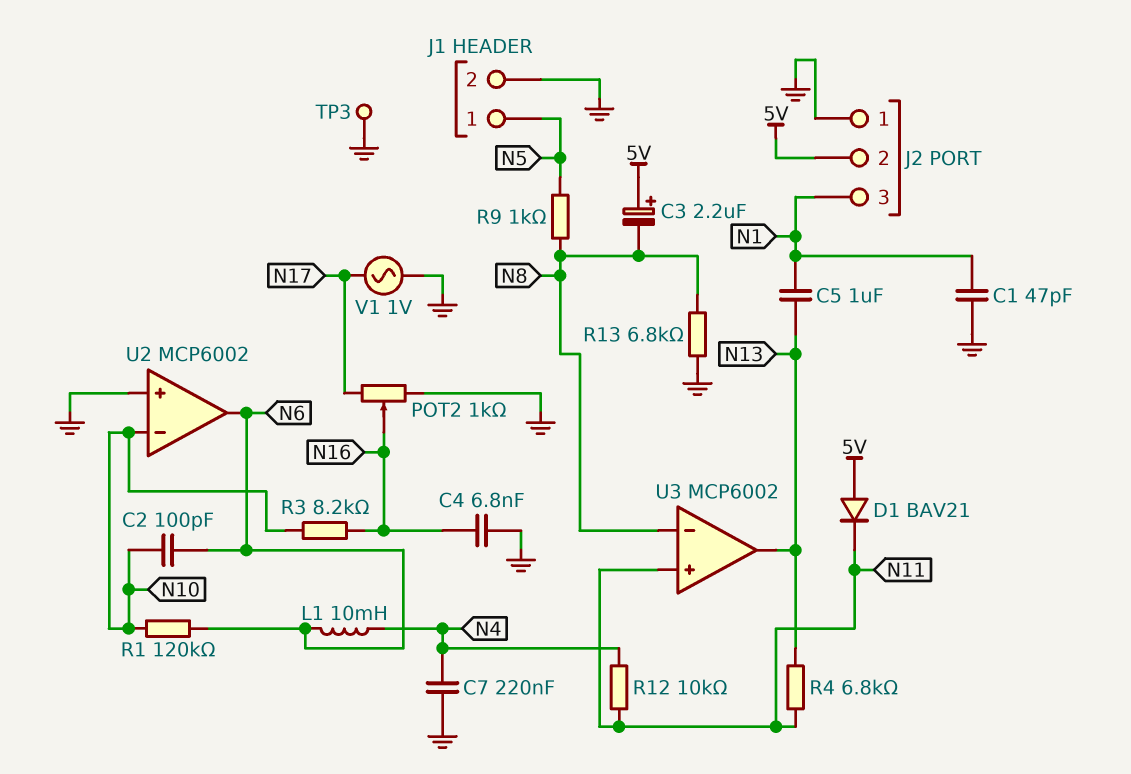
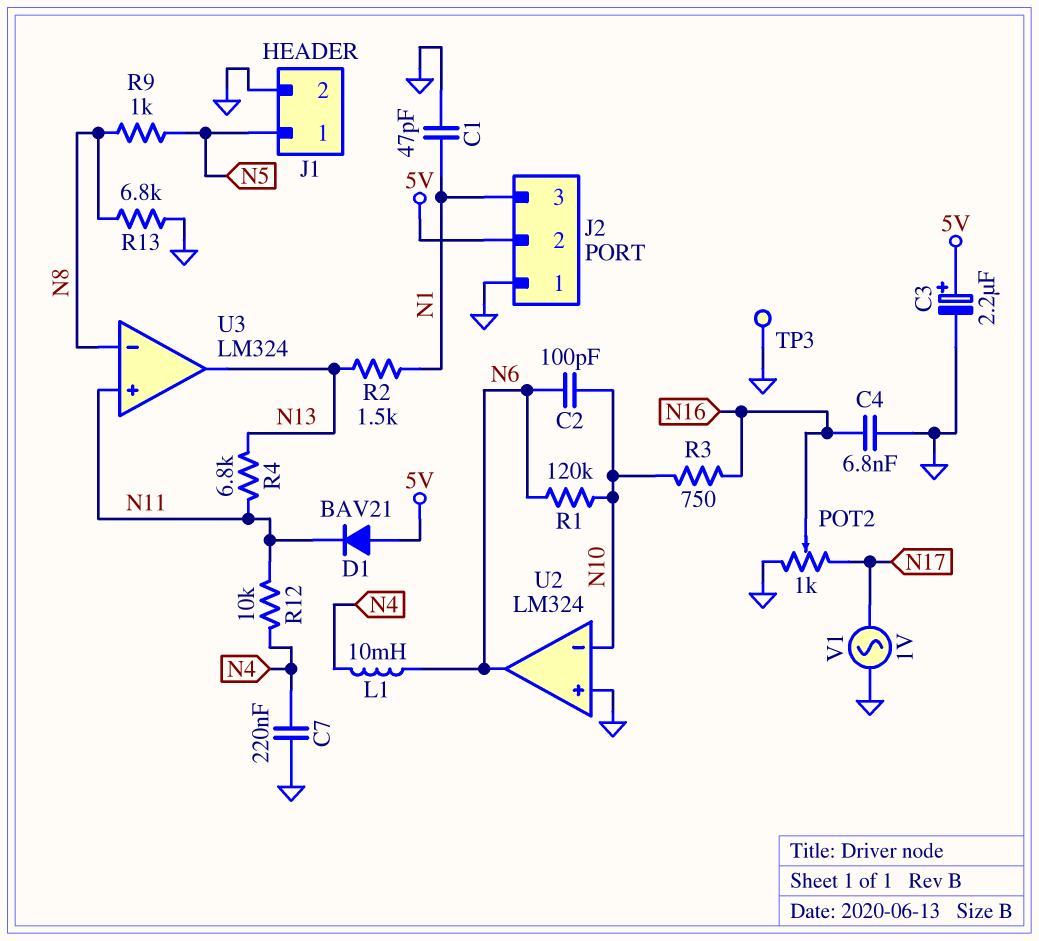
C3: 2.2uF (plus 5V, minus N8) -> 2.2uF (plus 5V, minus GND)
C5: 1uF (N1, N13) -> none
R2: none -> 1.5k (N1, N13)
R3: 8.2k (N10, N16) -> 750 (N10, N16)
U2: MCP6002 -> LM324
U3: MCP6002 -> LM324

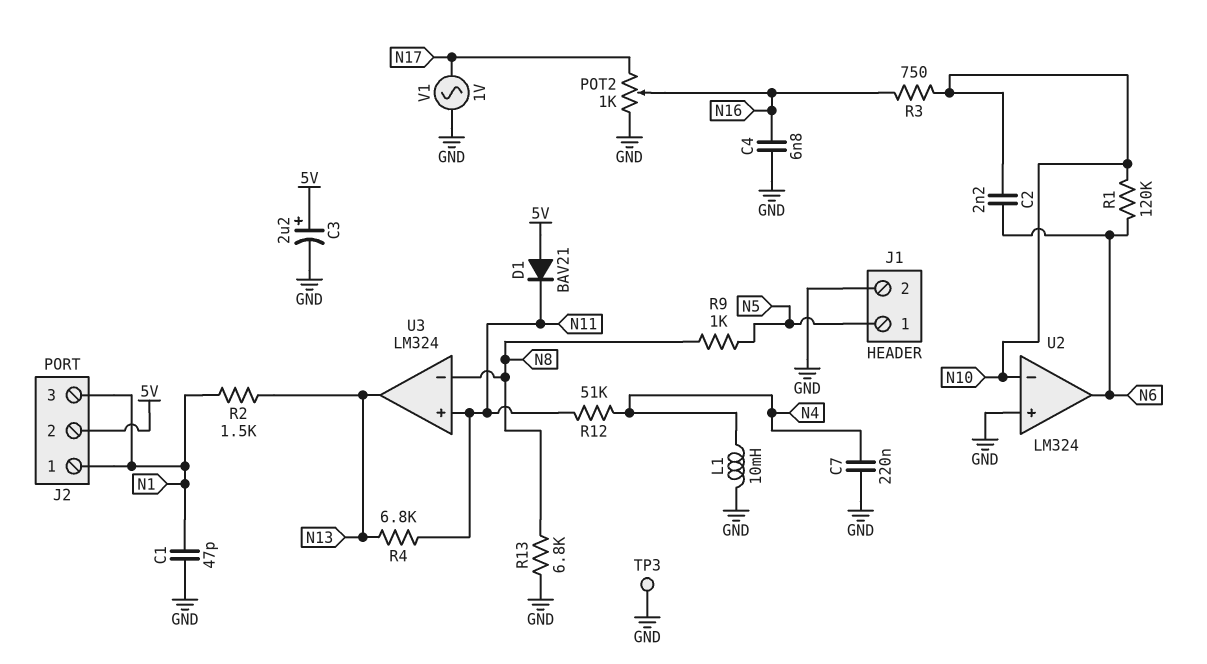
C2: 100pF (N6, N10) -> 2.2nF (N6, N10)
J2 pin 1: GND -> N1
L1: 10mH (N4, N6) -> 10mH (GND, N4)
R12: 10k (N4, N11) -> 51k (N4, N11)

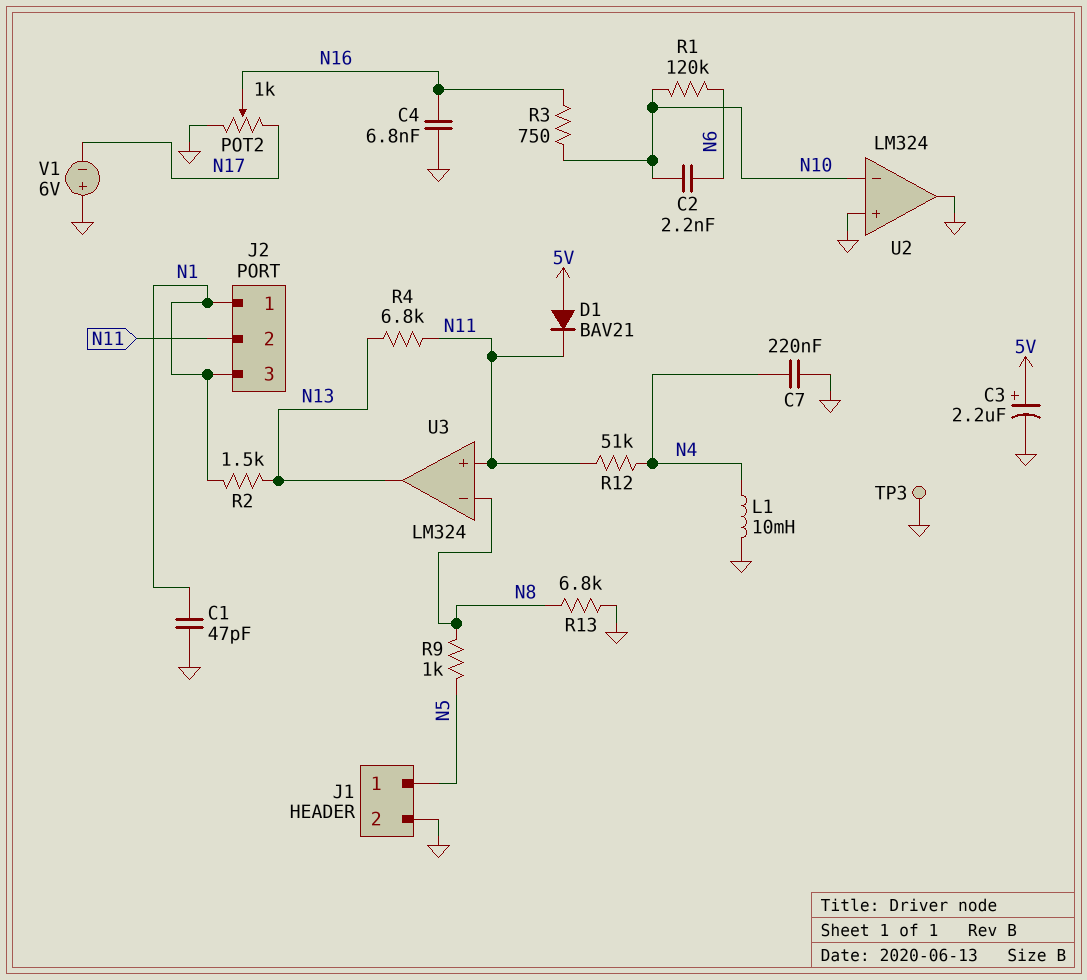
J2 pin 2: 5V -> N11
U2 pin out: N6 -> GND
V1: AC 1V (GND, N17) -> 6V (plus GND, minus N17)

